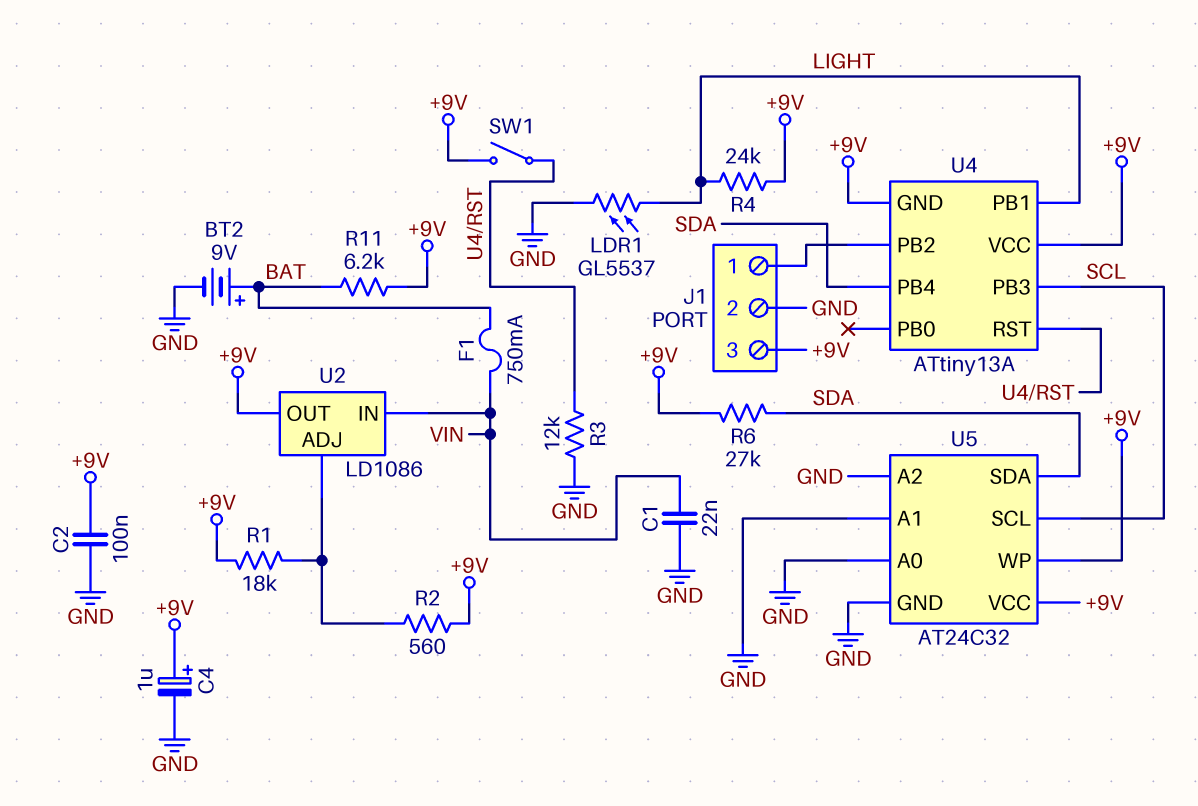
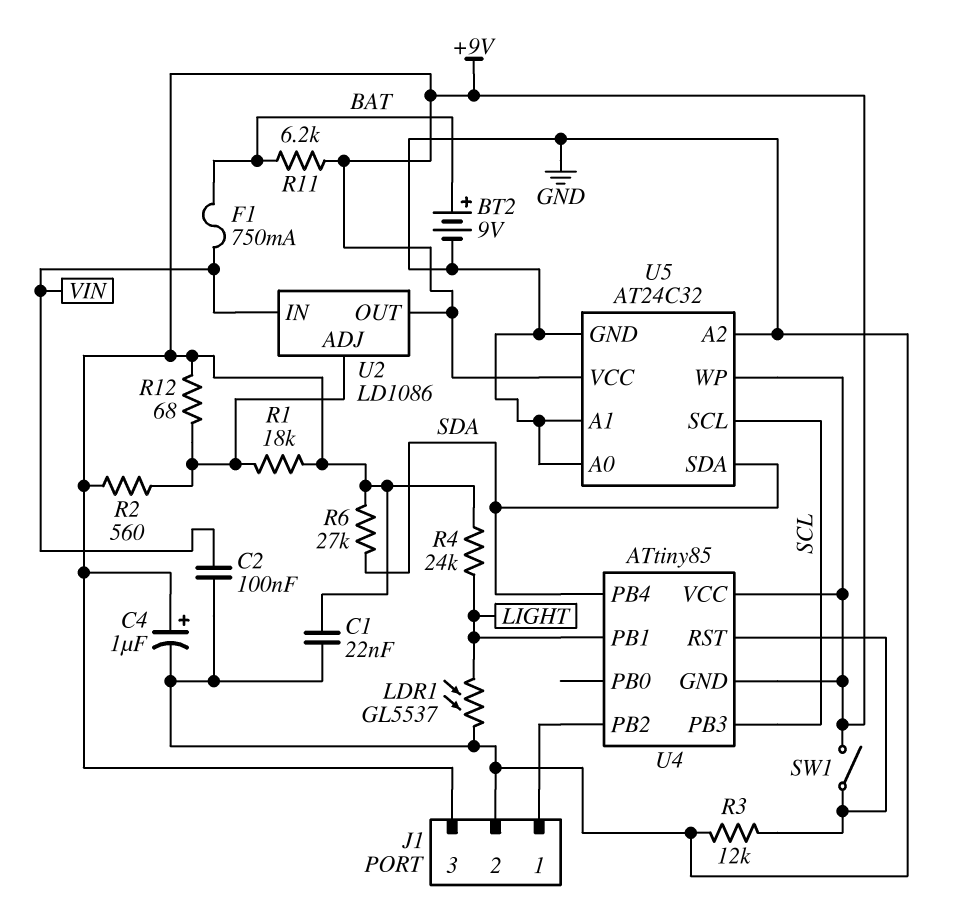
C1: 22nF (GND, VIN) -> 22nF (+9V, GND)
C2: 100nF (+9V, GND) -> 100nF (GND, VIN)
R12: none -> 68 (+9V, U2/ADJ)
U4: ATtiny13A -> ATtiny85

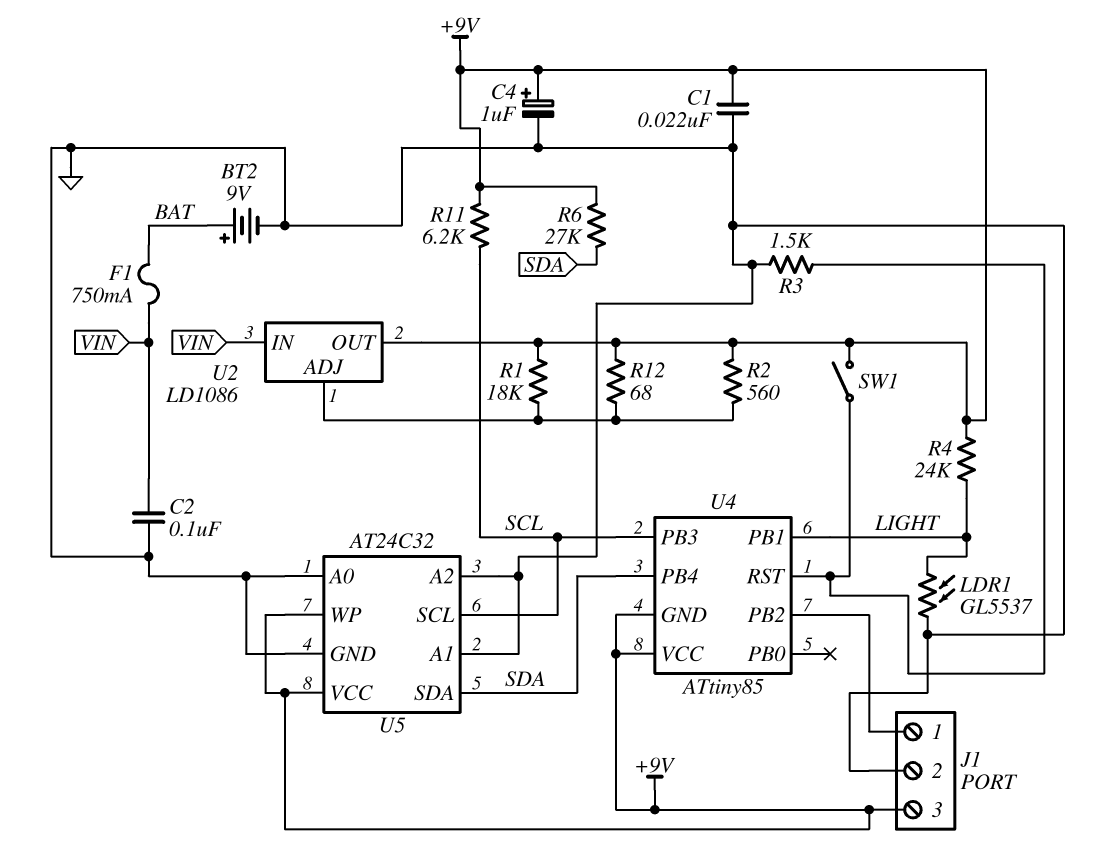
R3: 12k (GND, U4/RST) -> 1.5k (GND, U4/RST)
R11: 6.2k (+9V, BAT) -> 6.2k (+9V, SCL)

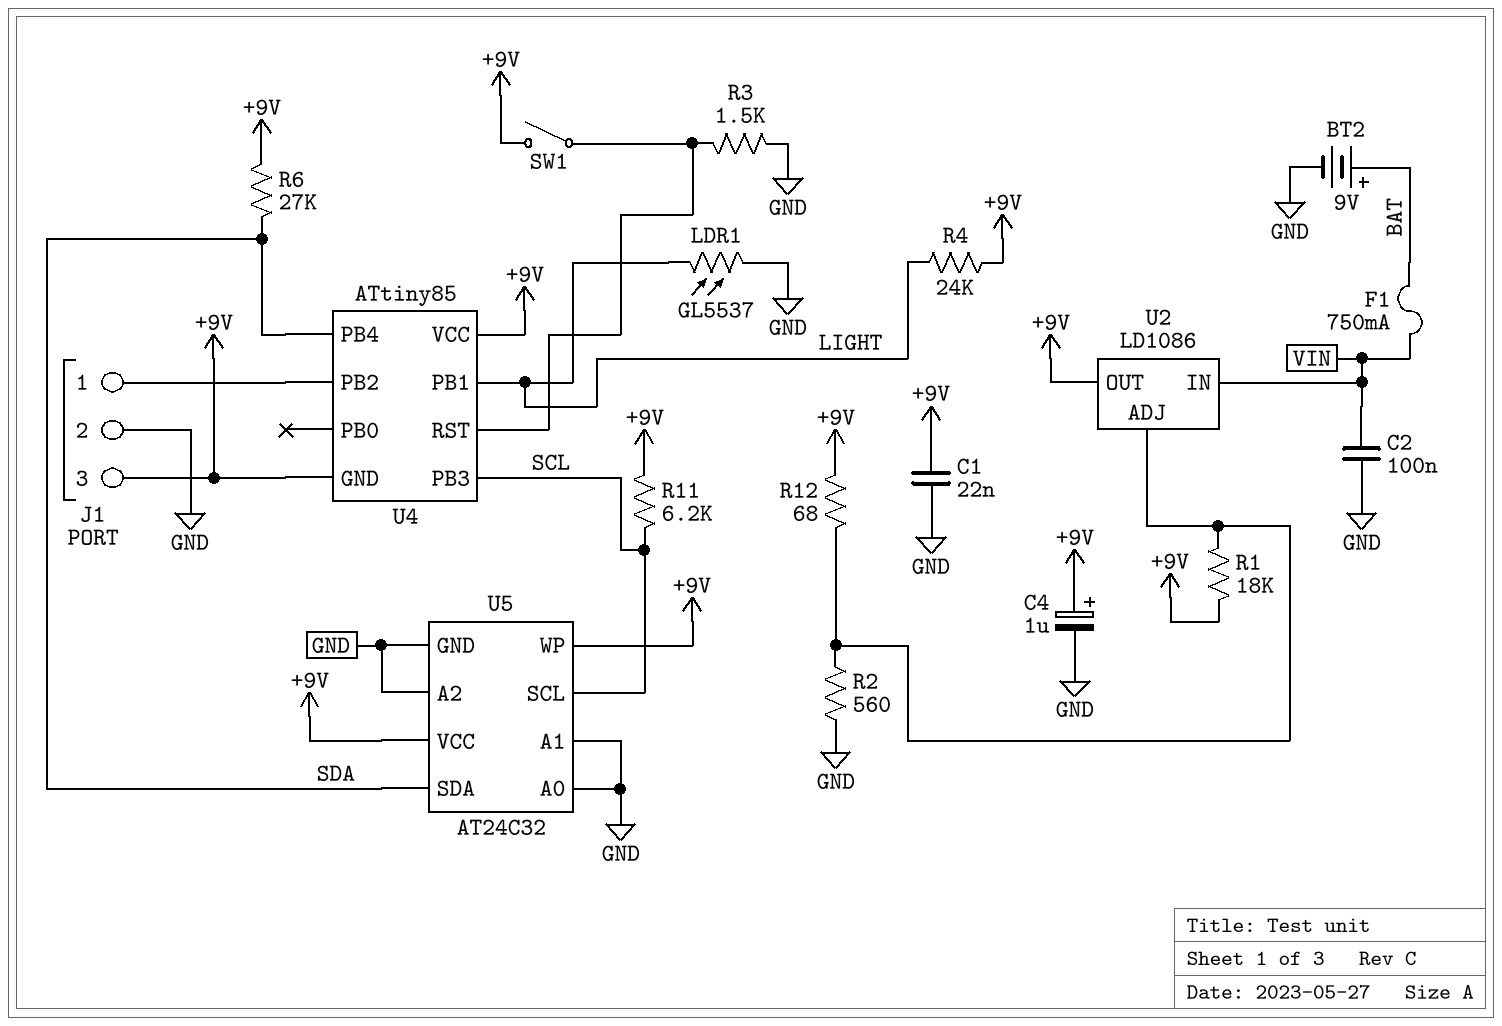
R2: 560 (+9V, U2/ADJ) -> 560 (GND, U2/ADJ)

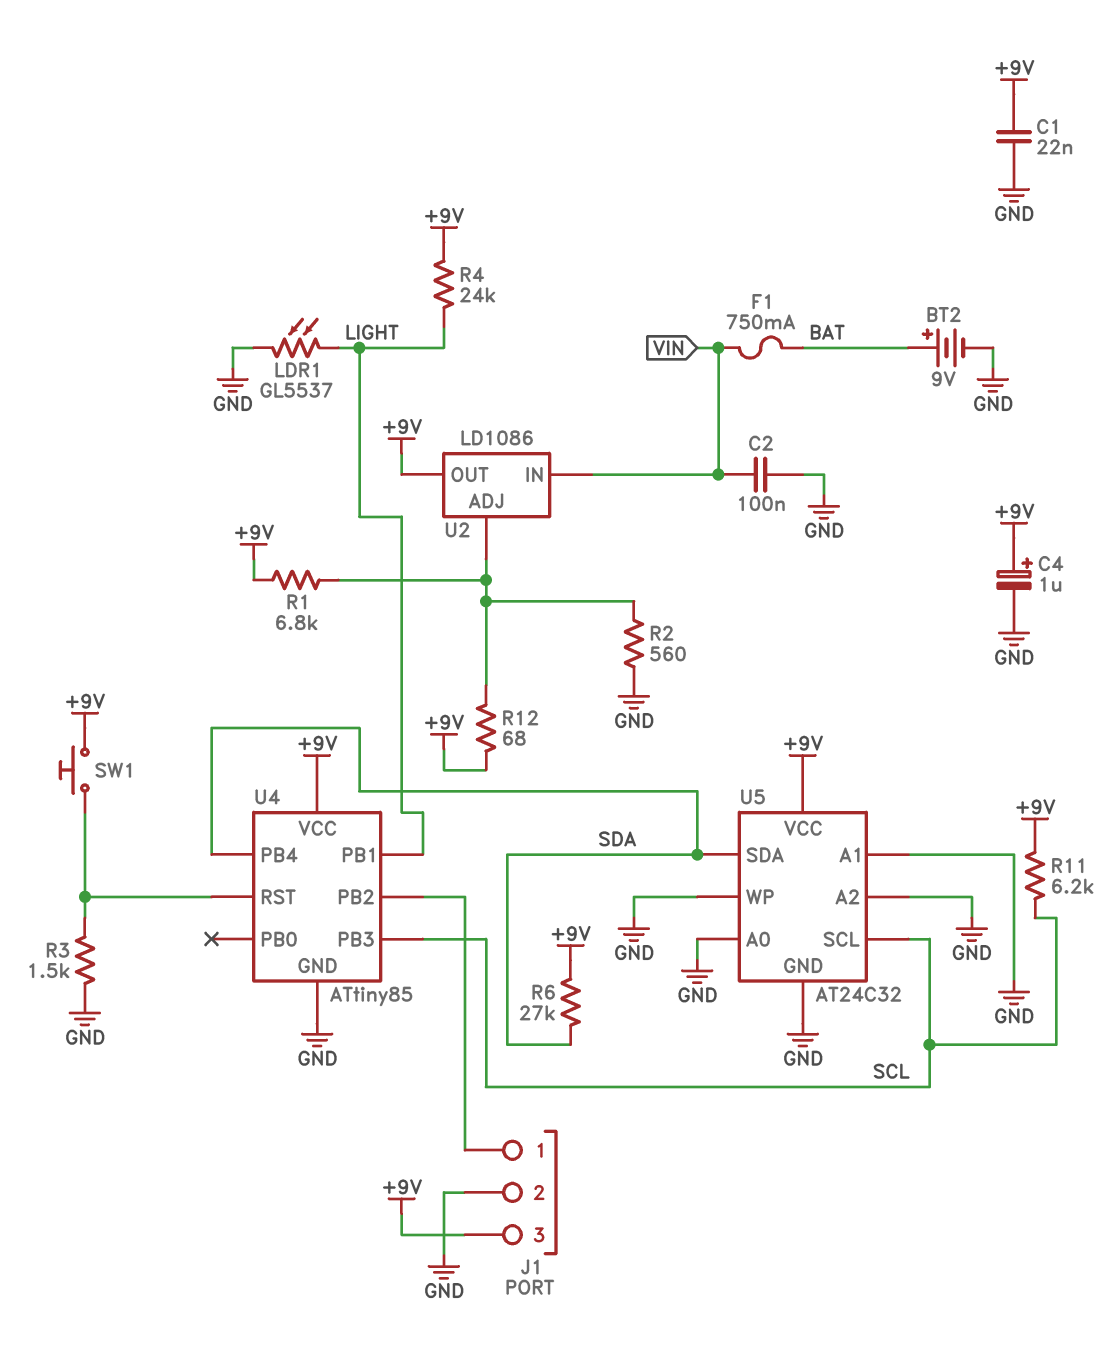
R1: 18k (+9V, U2/ADJ) -> 6.8k (+9V, U2/ADJ)
SW1: switch (+9V, U4/RST) -> button (+9V, U4/RST)
U4 pin GND: +9V -> GND
U5 pin WP: +9V -> GND

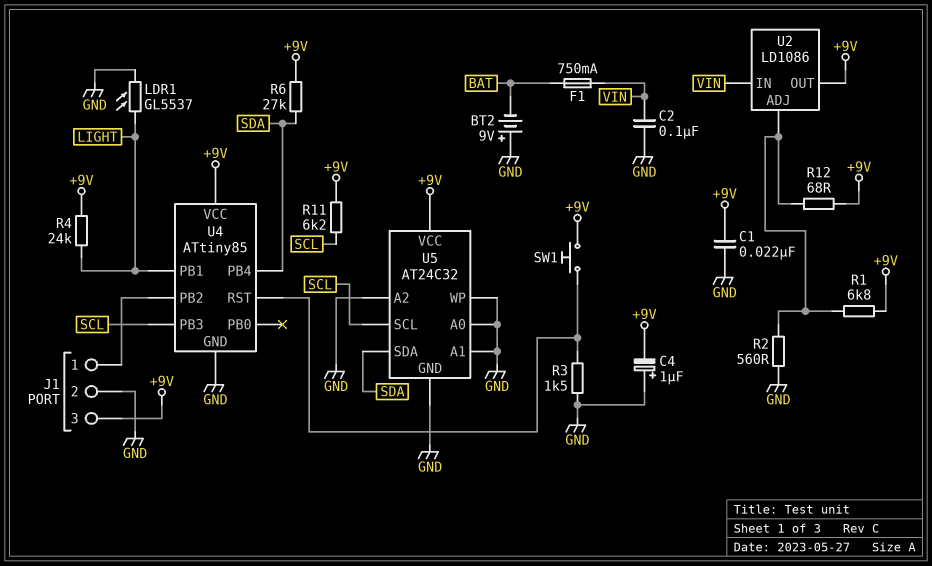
BT2: 9V (plus BAT, minus GND) -> 9V (plus GND, minus BAT)
C4: 1uF (plus +9V, minus GND) -> 1uF (plus GND, minus +9V)

